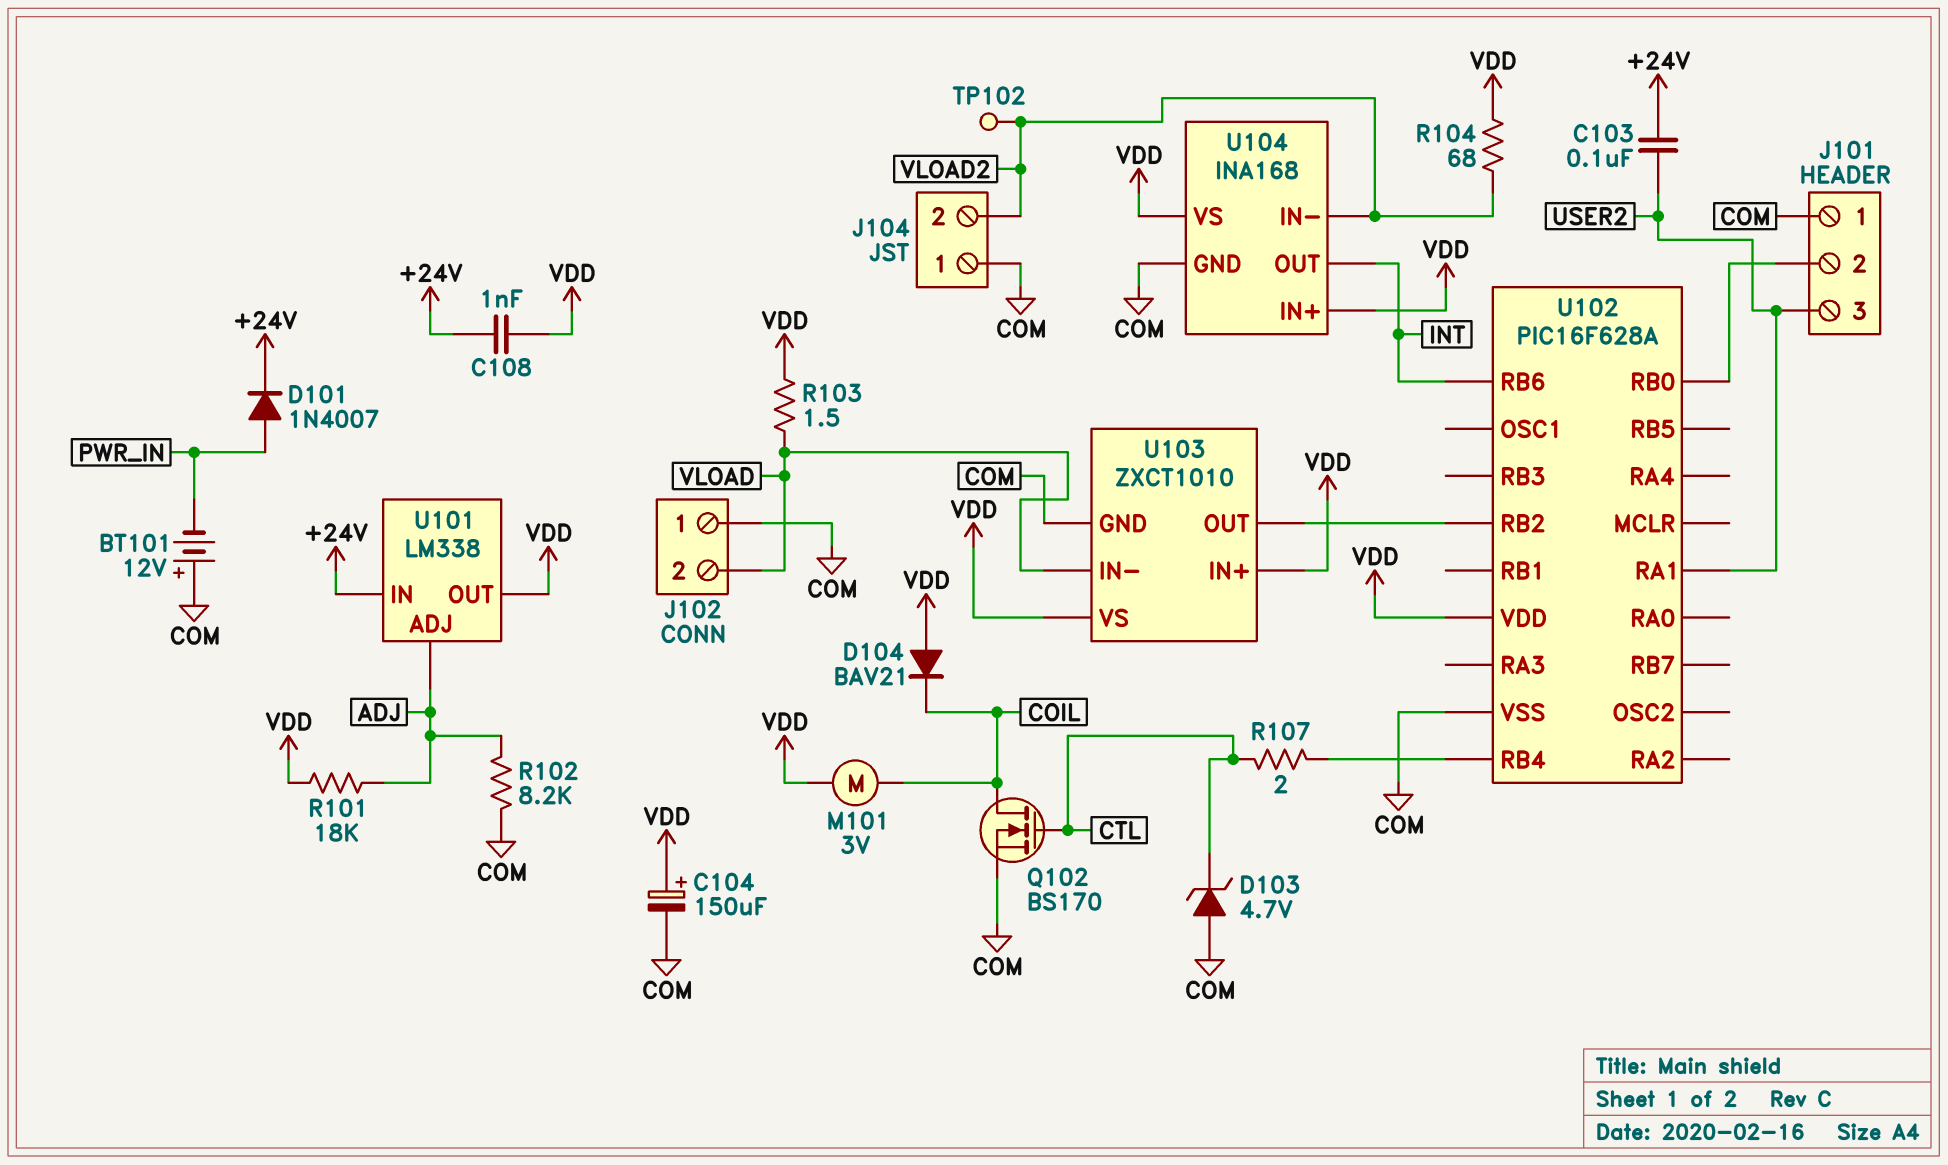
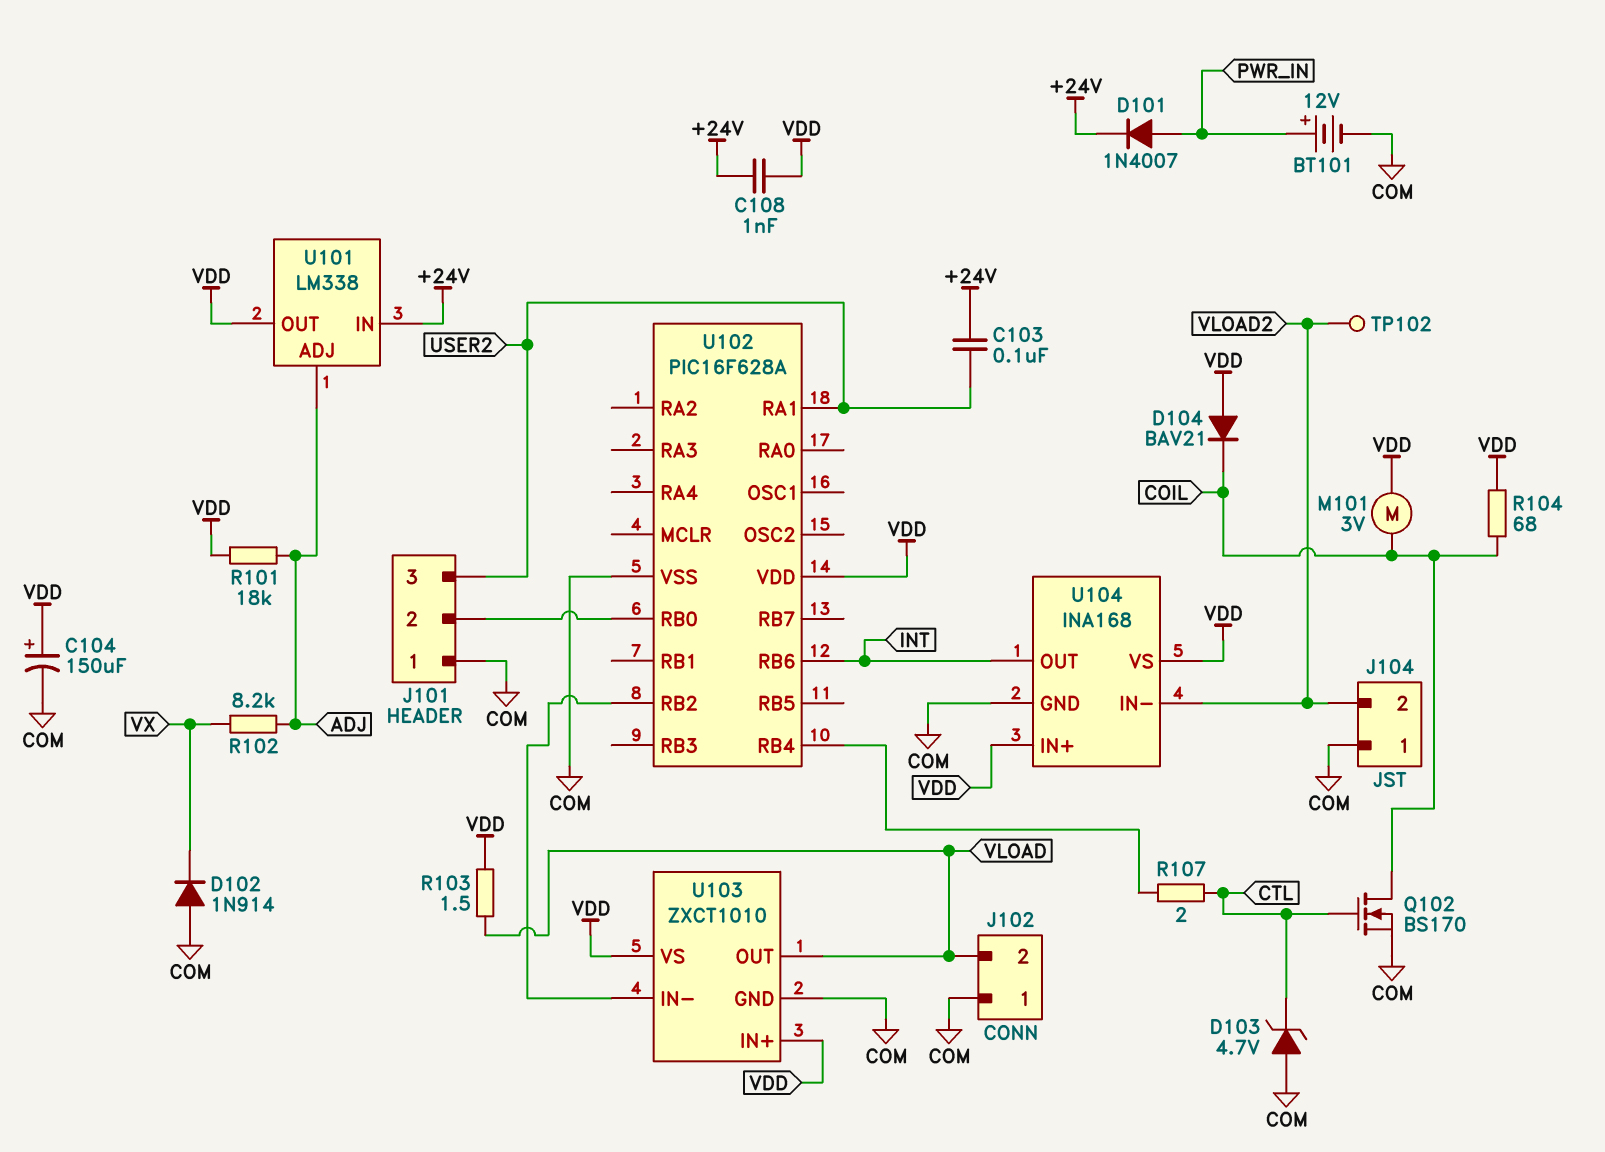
BT101: 12V (plus COM, minus PWR_IN) -> 12V (plus PWR_IN, minus COM)
D102: none -> diode 1N914 (A COM, K VX)
R102: 8.2k (ADJ, COM) -> 8.2k (ADJ, VX)
R104: 68 (VDD, VLOAD2) -> 68 (COIL, VDD)
U103 pin IN-: VLOAD -> U102/RB2
U103 pin OUT: U102/RB2 -> VLOAD

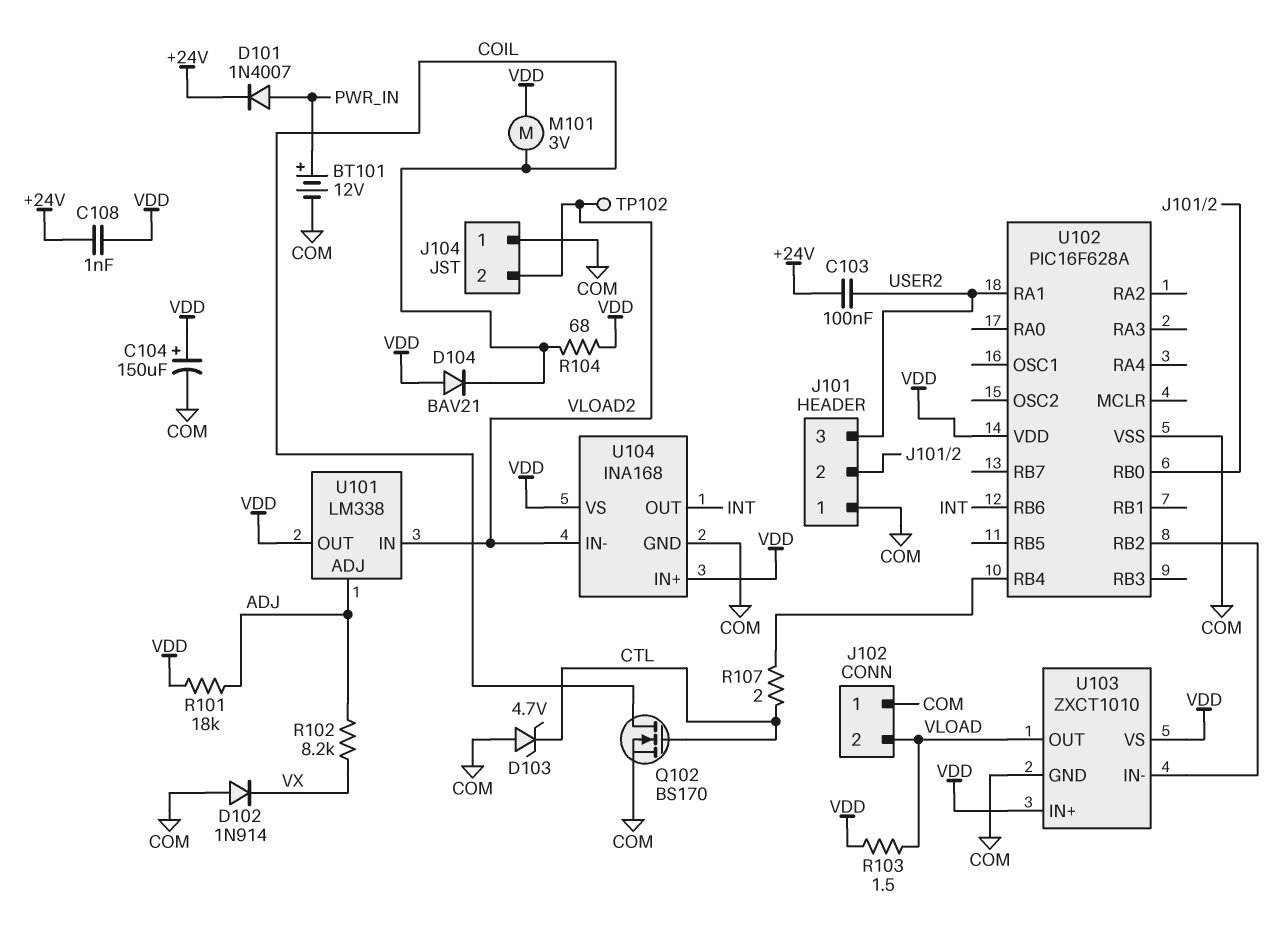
U101 pin IN: +24V -> VLOAD2

